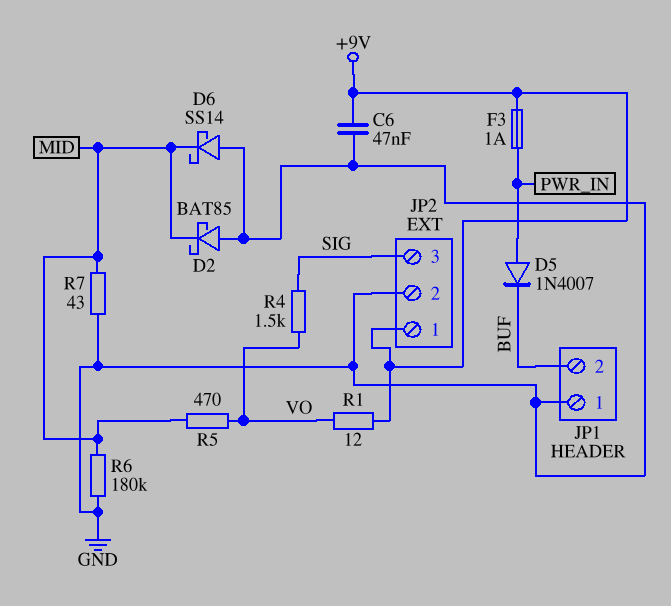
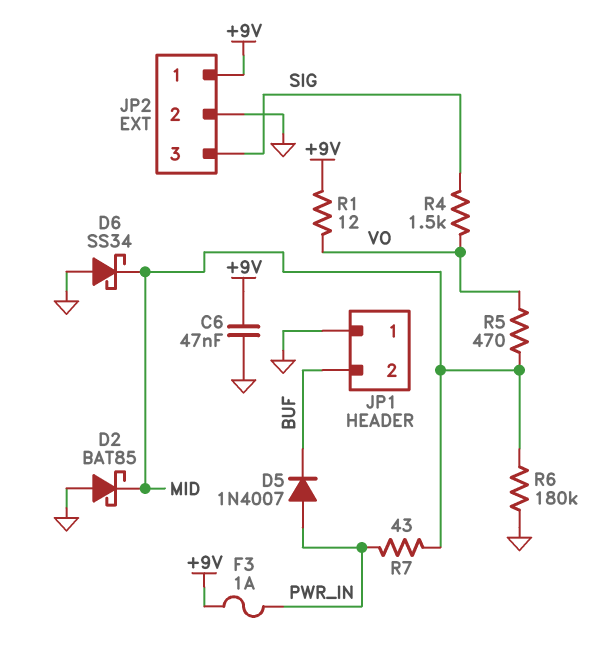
D6: schottky SS14 (A GND, K MID) -> schottky SS34 (A GND, K MID)
R7: 43 (GND, MID) -> 43 (MID, PWR_IN)

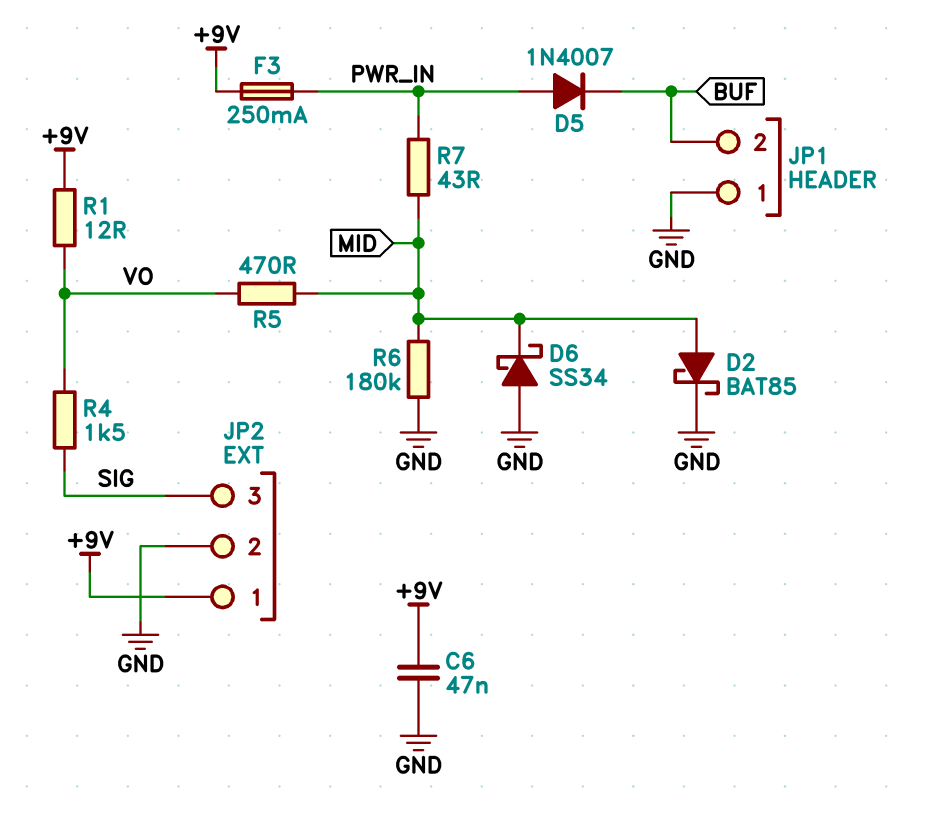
D2: schottky BAT85 (A GND, K MID) -> schottky BAT85 (A MID, K GND)
F3: 1A (+9V, PWR_IN) -> 250mA (+9V, PWR_IN)

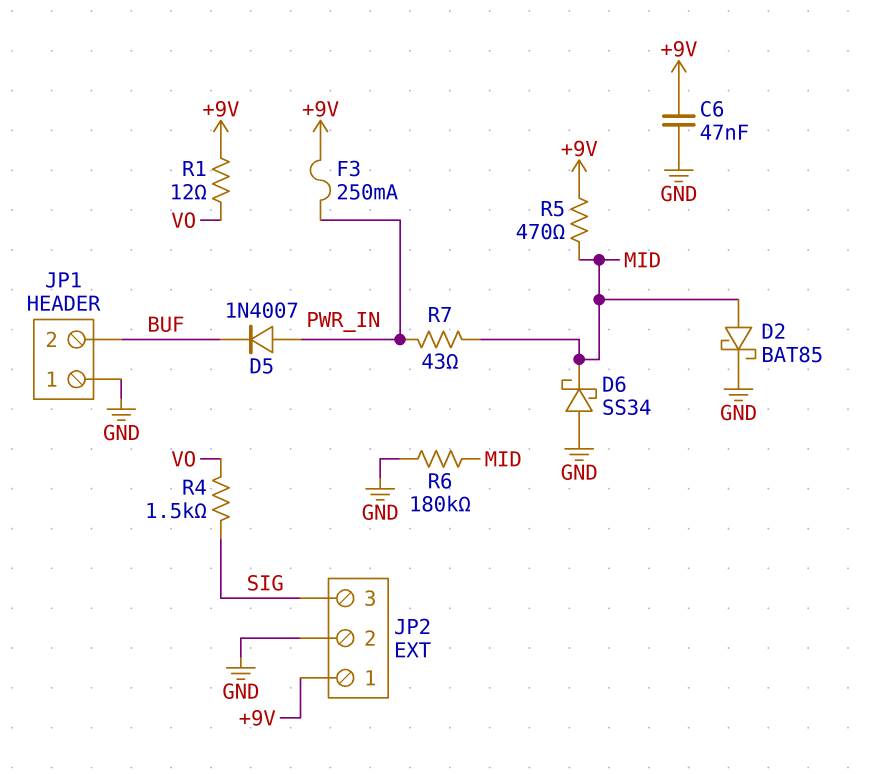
R5: 470 (MID, VO) -> 470 (+9V, MID)

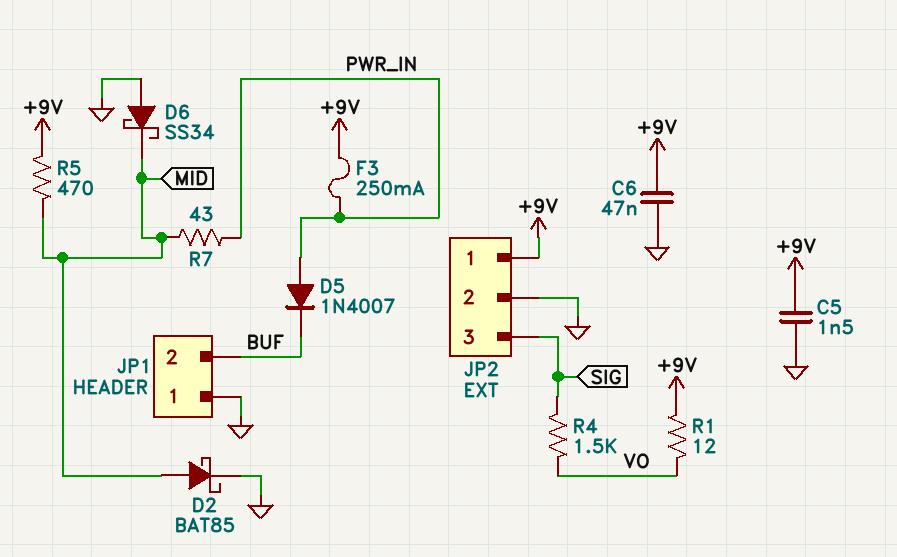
C5: none -> 1.5nF (+9V, GND)
R6: 180k (GND, MID) -> none

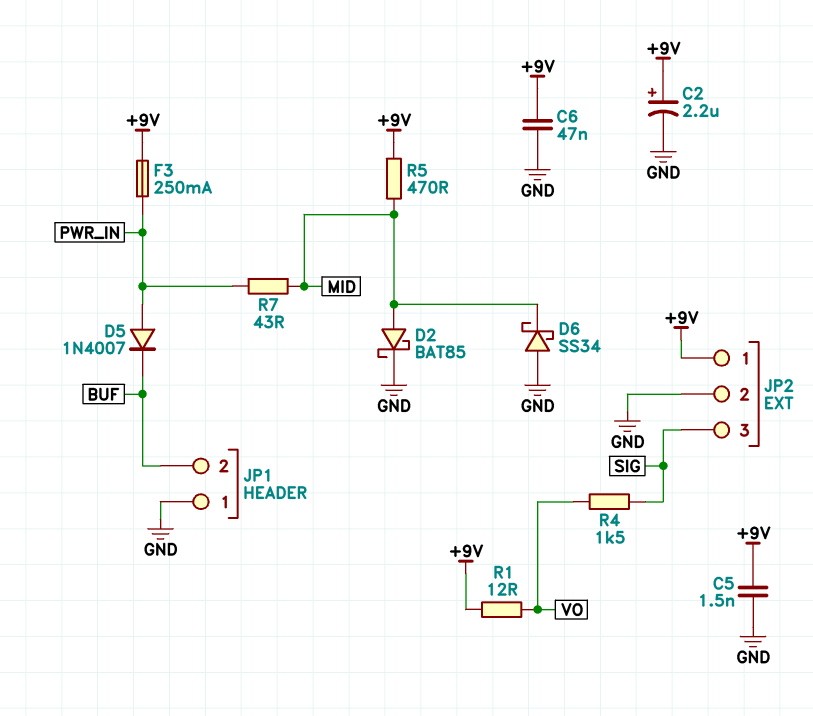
C2: none -> 2.2uF (plus +9V, minus GND)

